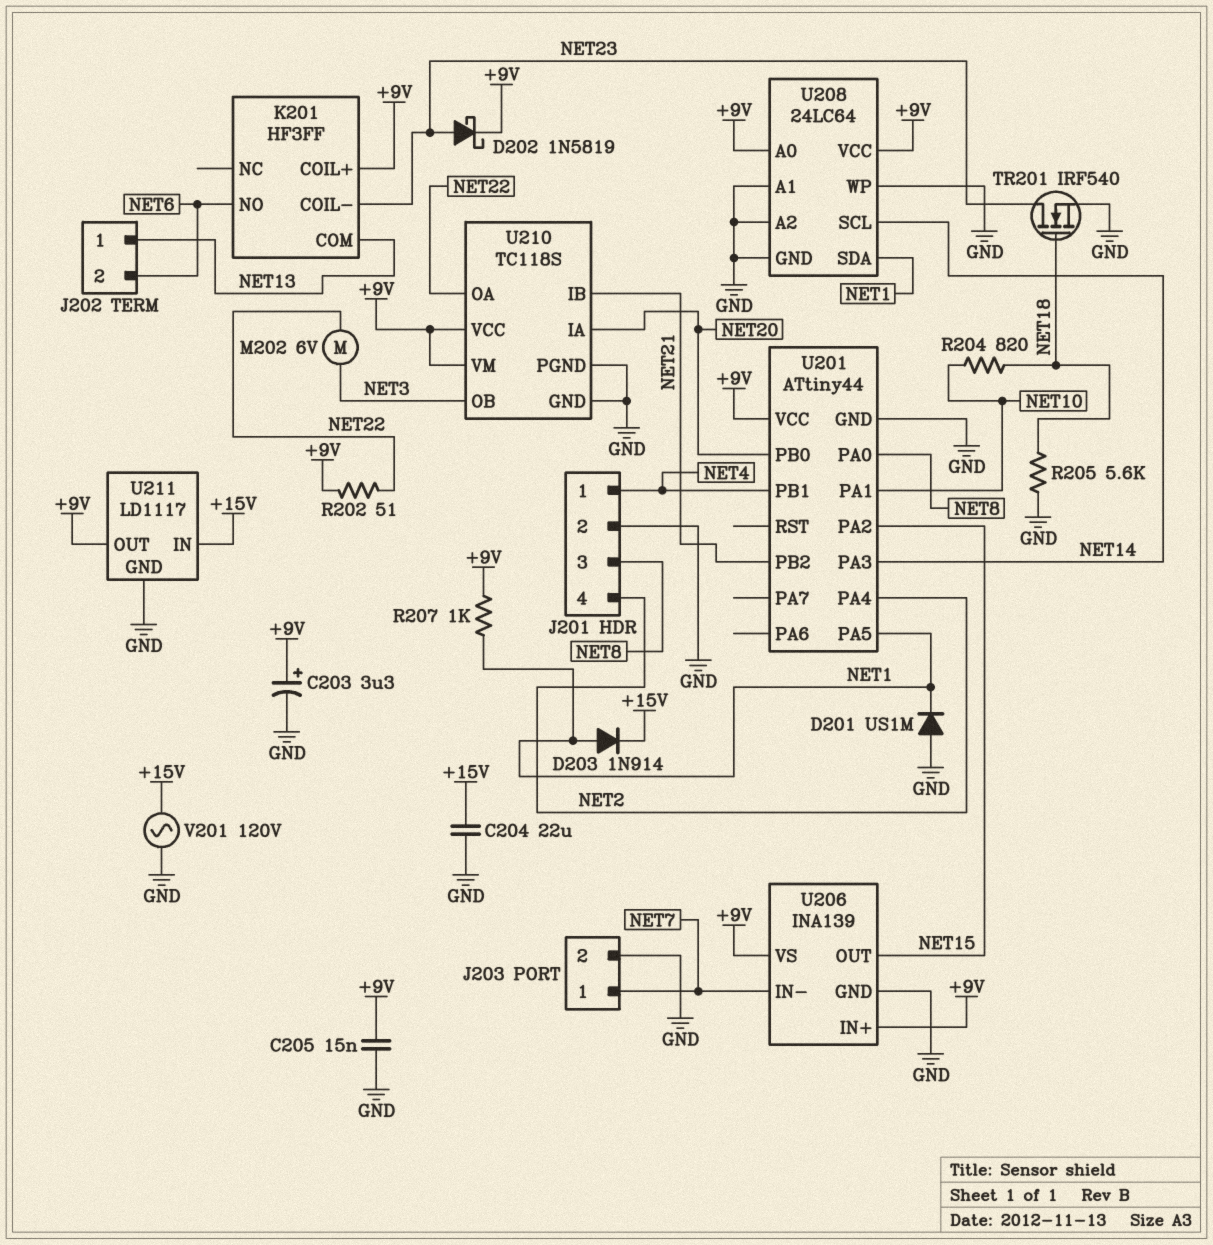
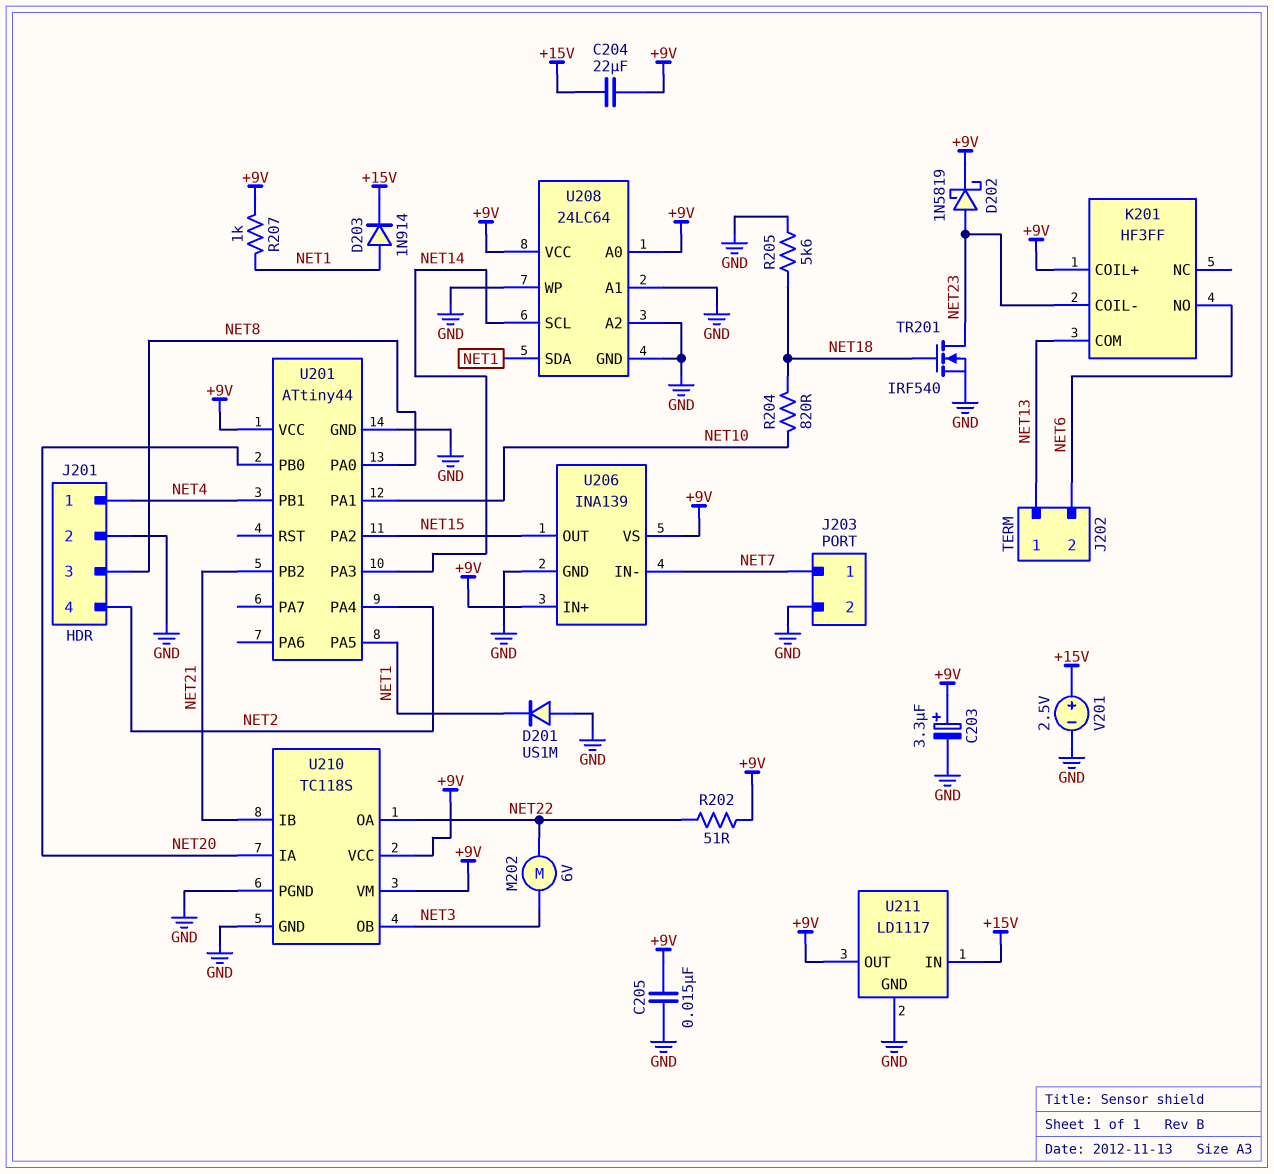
C204: 22uF (+15V, GND) -> 22uF (+9V, +15V)
V201: AC 120V (+15V, GND) -> 2.5V (plus +15V, minus GND)

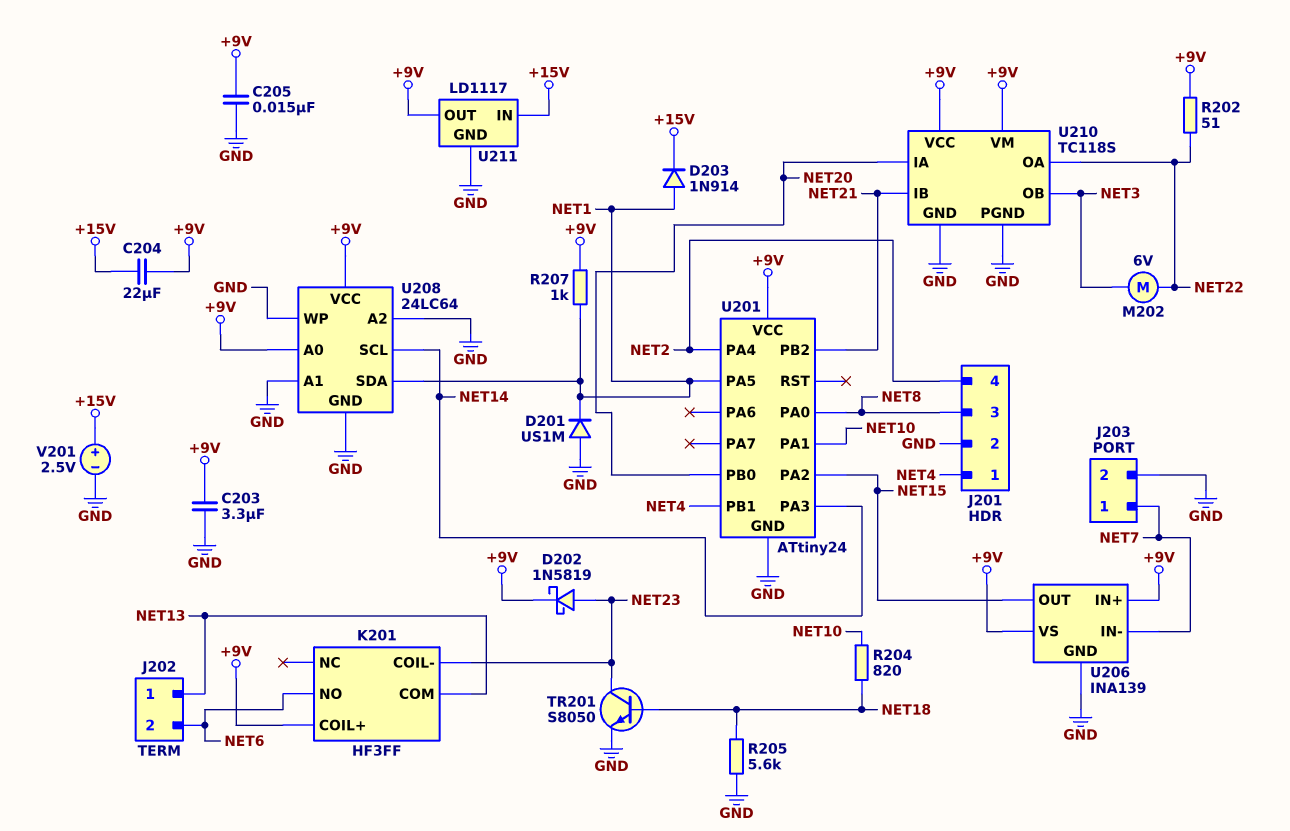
C203: 3.3uF (plus +9V, minus GND) -> 3.3uF (+9V, GND)
TR201: NMOS IRF540 (G NET18, D NET23, S GND) -> NPN S8050 (B NET18, C NET23, E GND)
U201: ATtiny44 -> ATtiny24

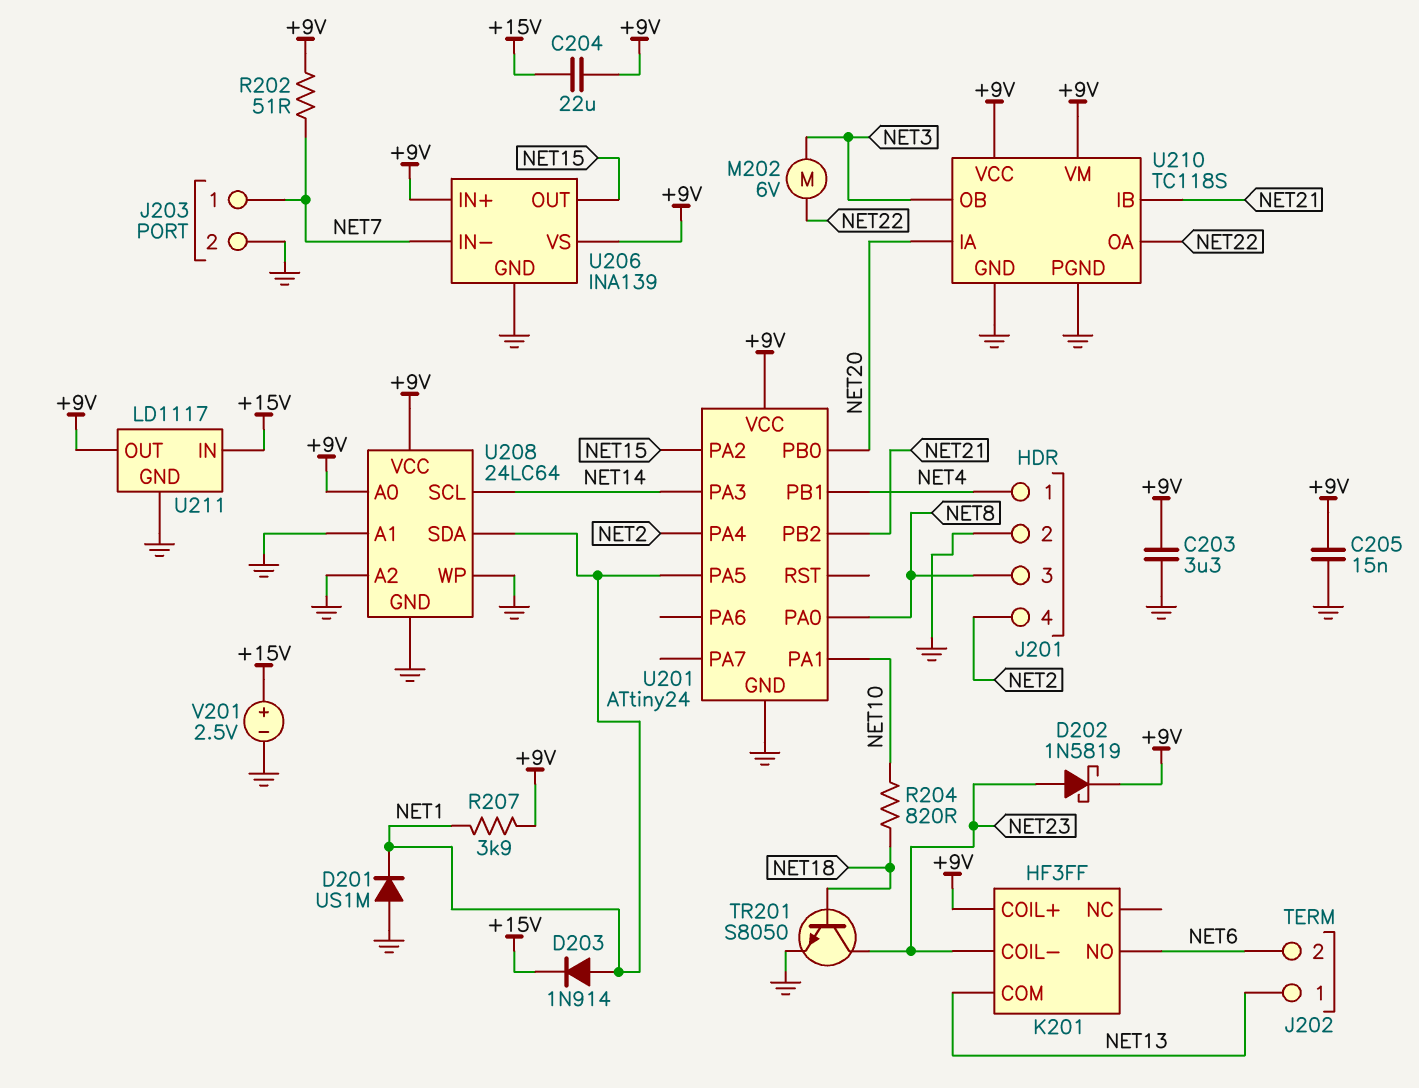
R202: 51 (+9V, NET22) -> 51 (+9V, NET7)
R205: 5.6k (GND, NET18) -> none
R207: 1k (+9V, NET1) -> 3.9k (+9V, NET1)

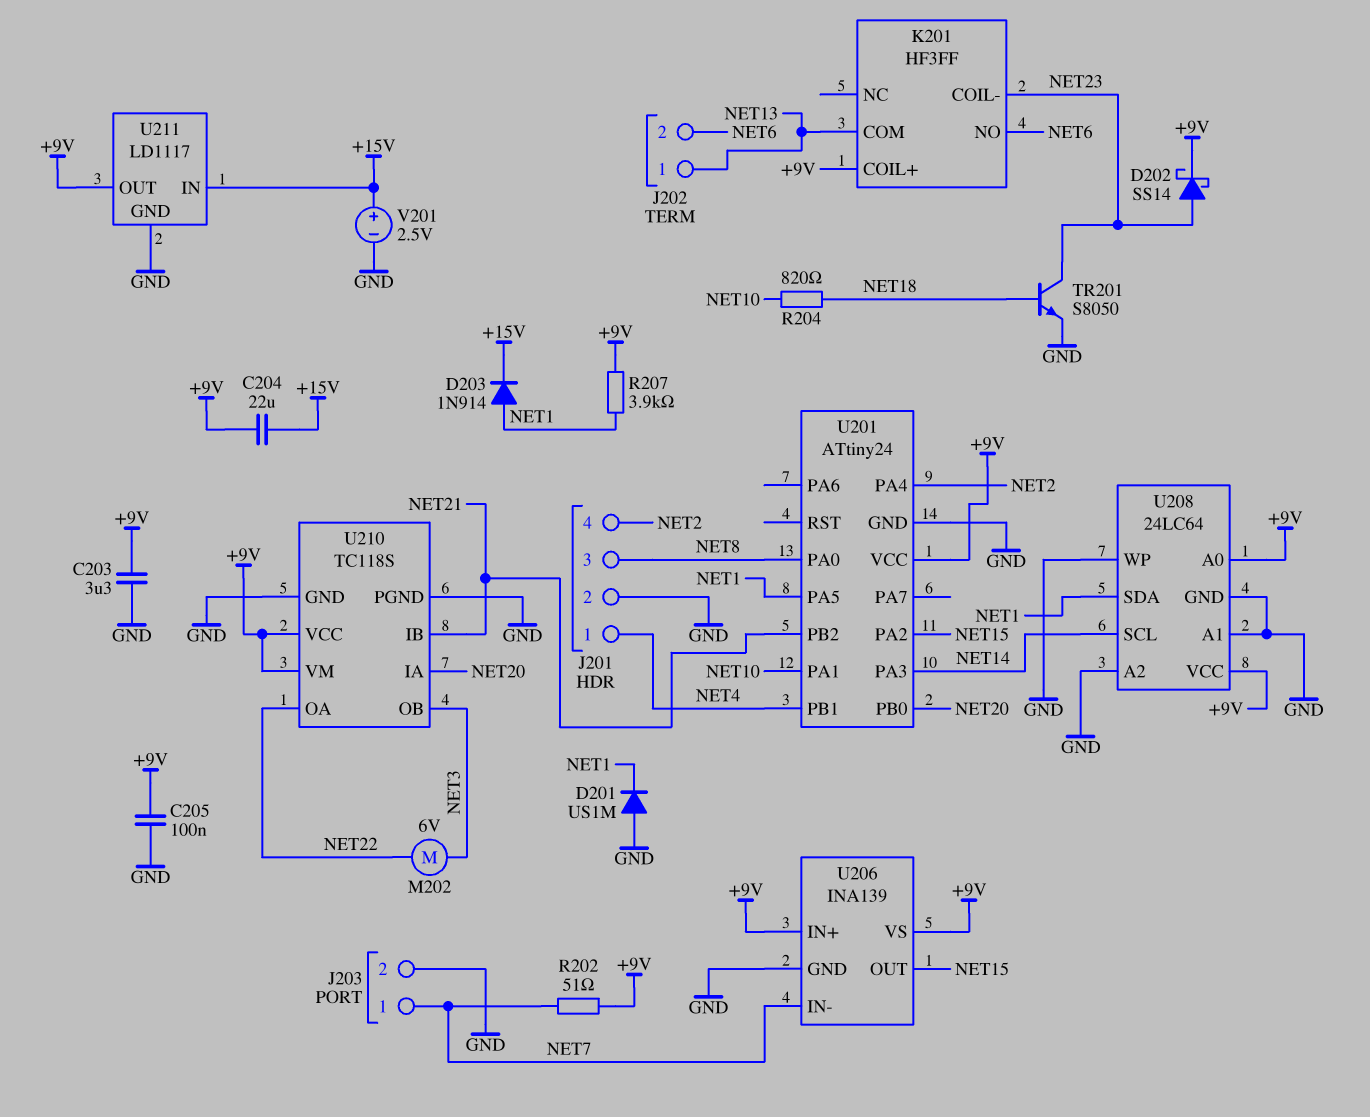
C205: 15nF (+9V, GND) -> 100nF (+9V, GND)
D202: schottky 1N5819 (A NET23, K +9V) -> schottky SS14 (A NET23, K +9V)

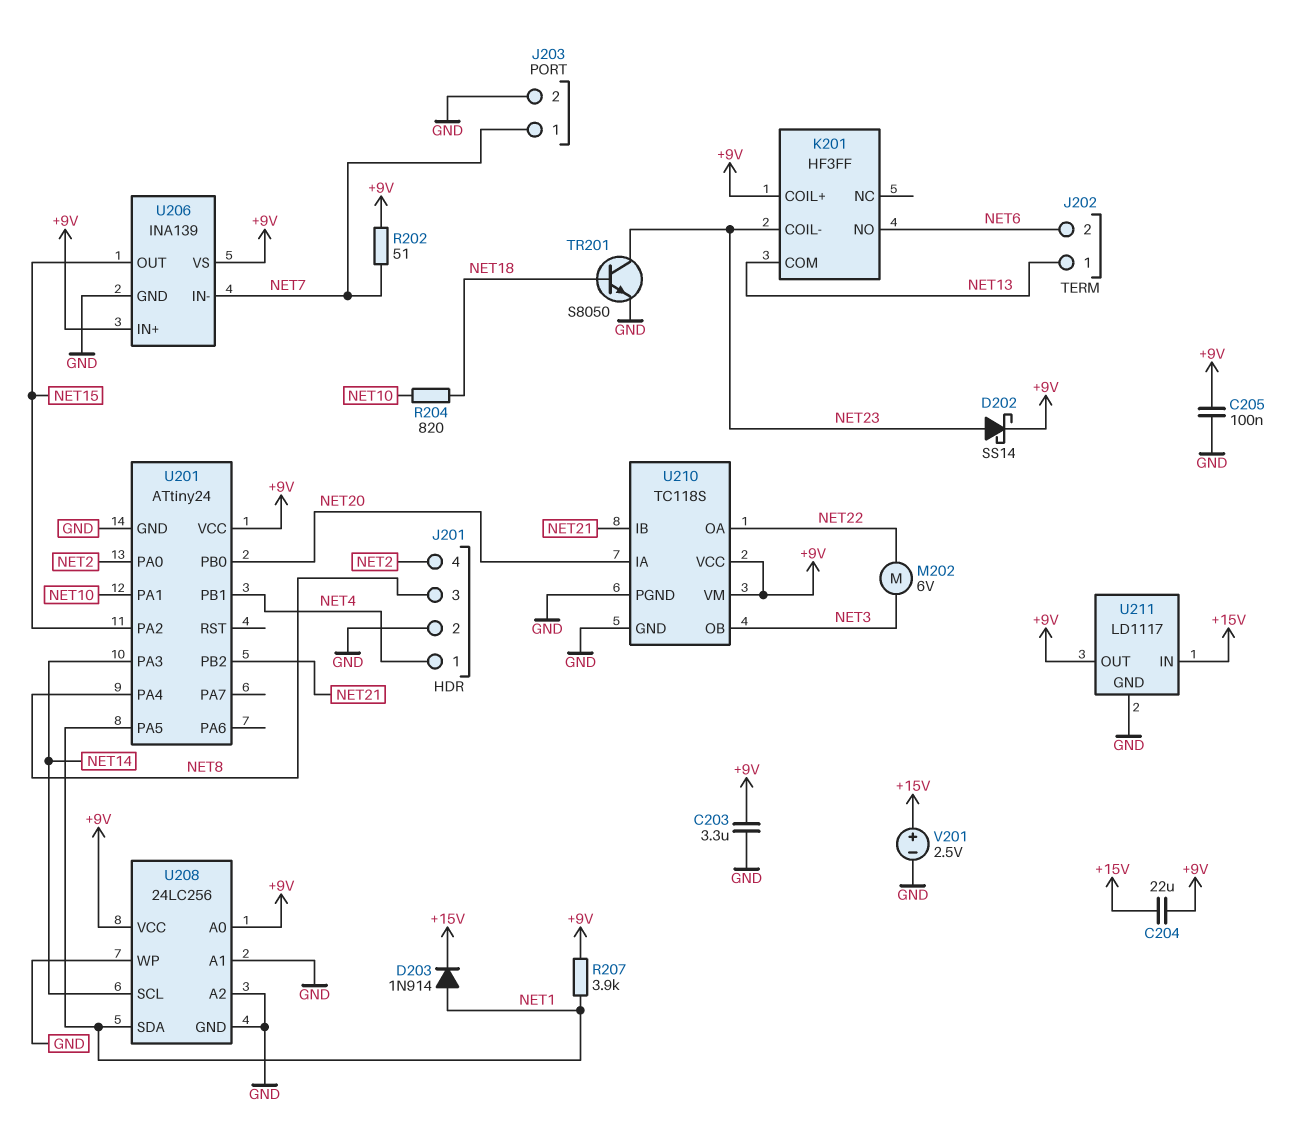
D201: diode US1M (A GND, K NET1) -> none
U201 pin PA0: NET8 -> NET2
U201 pin PA4: NET2 -> NET8
U208: 24LC64 -> 24LC256

